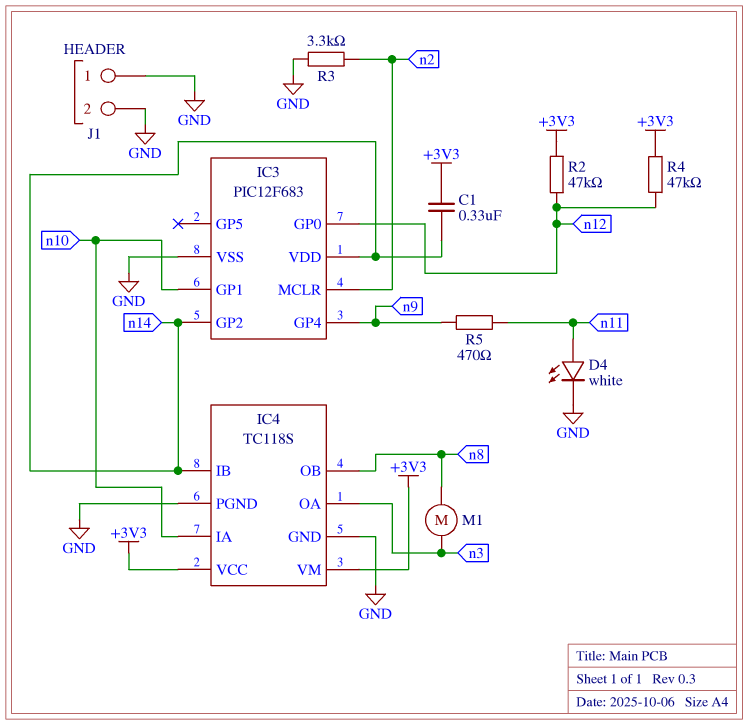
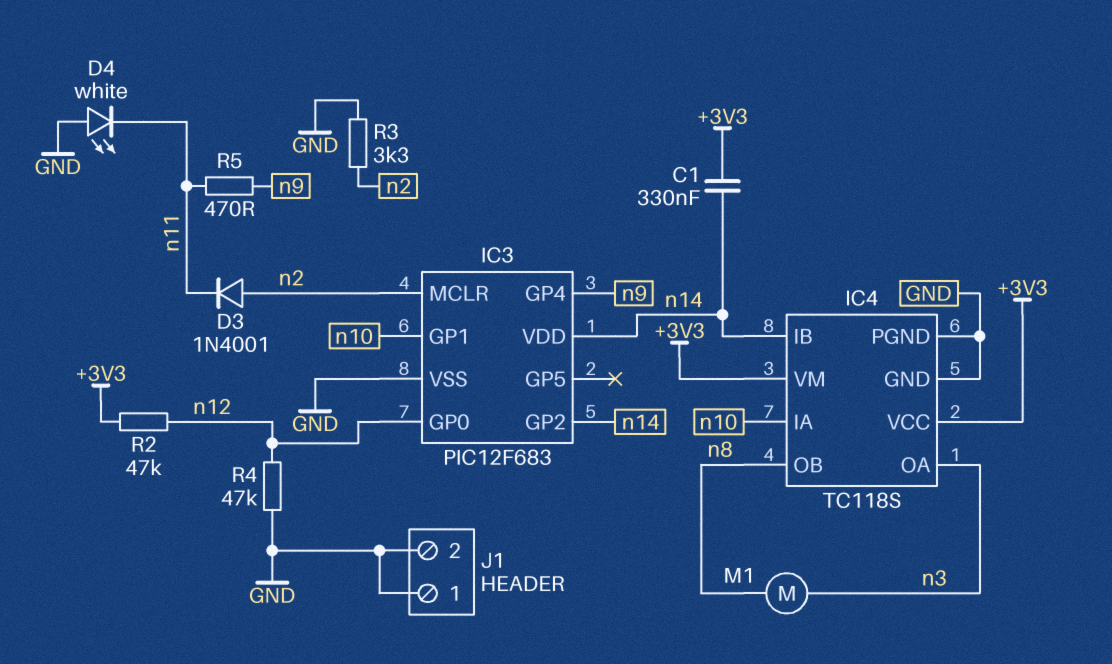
D3: none -> diode 1N4001 (A n2, K n11)
D4: LED white (A n11, K GND) -> LED white (A GND, K n11)
R4: 47k (+3V3, n12) -> 47k (GND, n12)

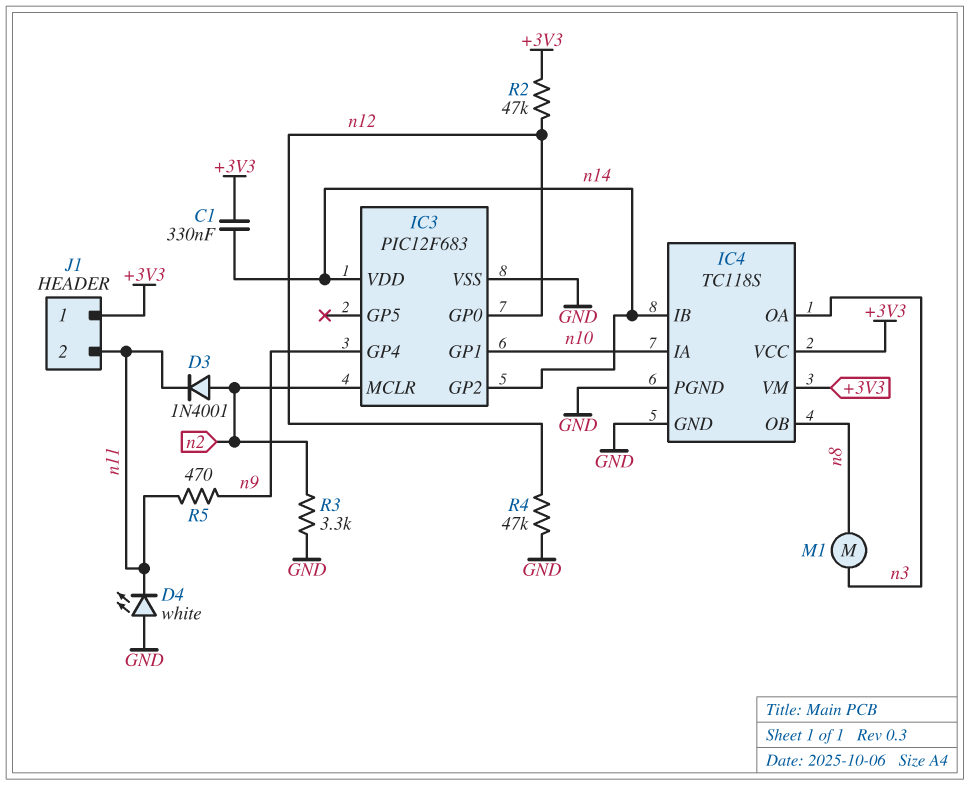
J1 pin 1: GND -> +3V3
J1 pin 2: GND -> n11

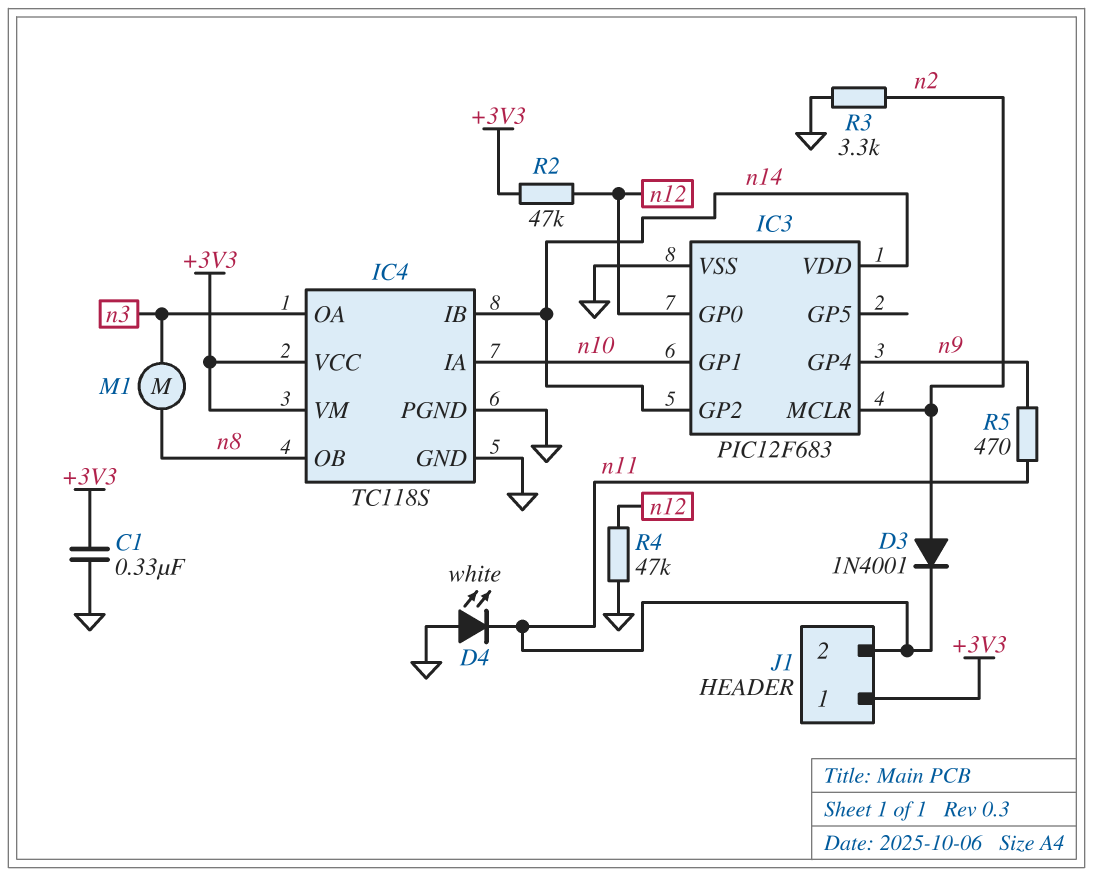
C1: 330nF (+3V3, n14) -> 330nF (+3V3, GND)

